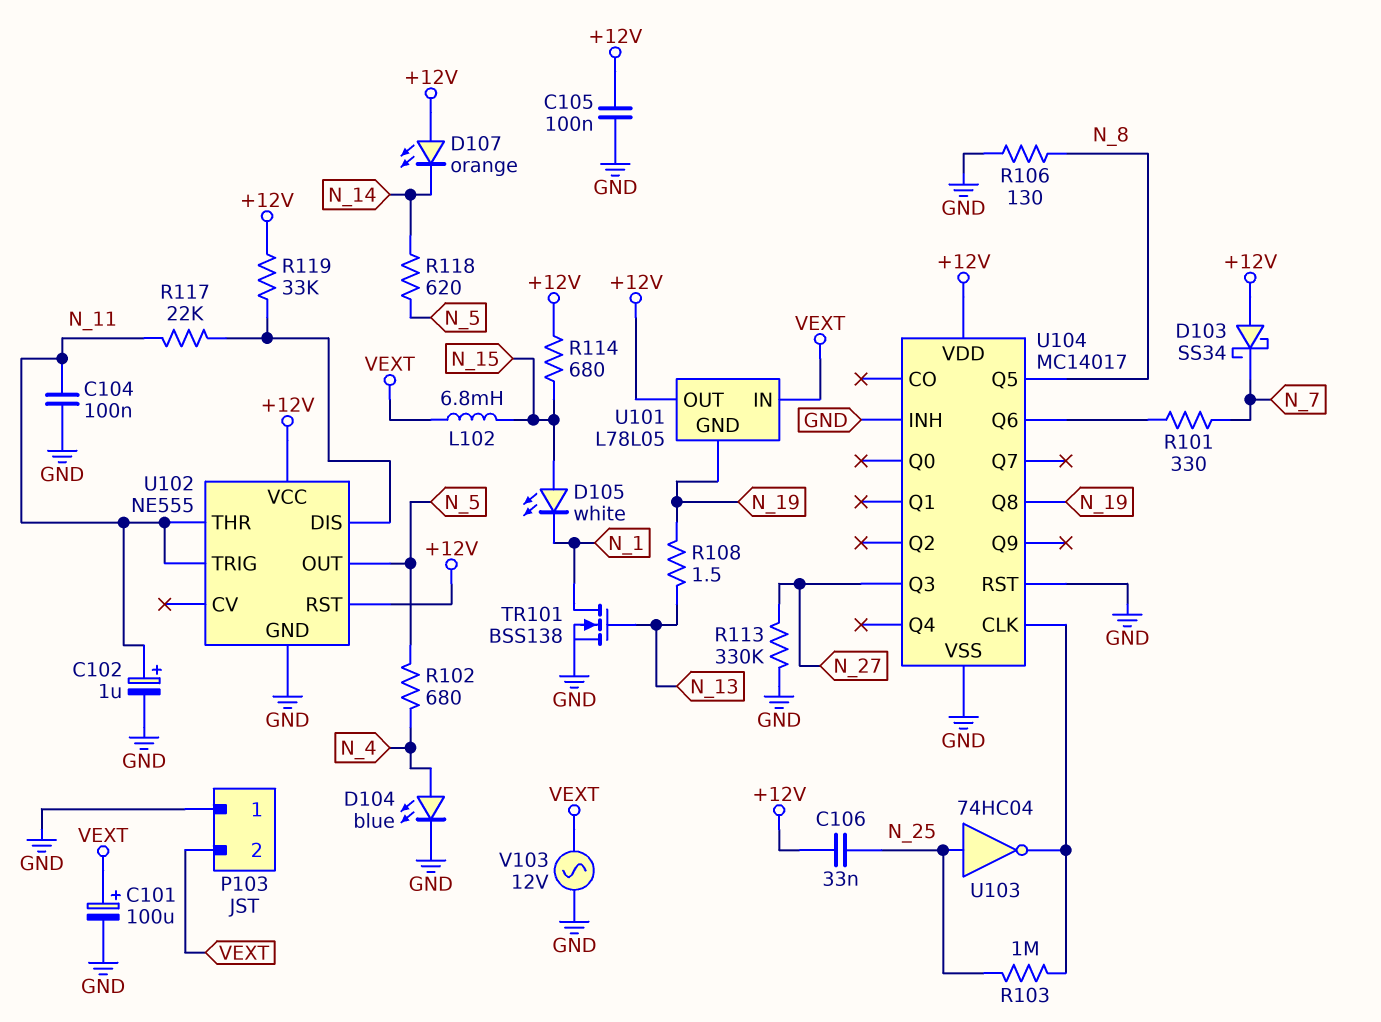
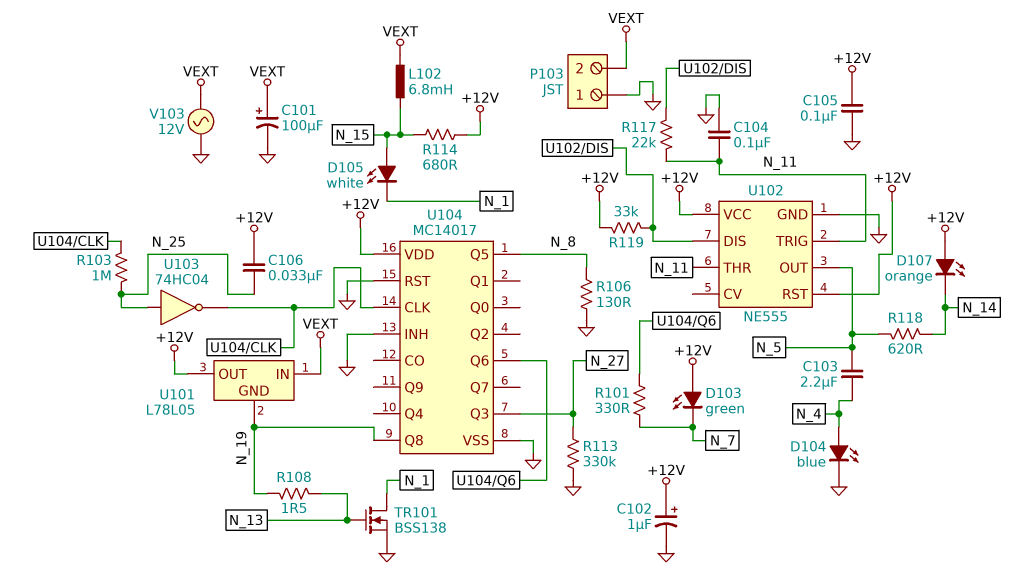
C102: 1uF (plus N_11, minus GND) -> 1uF (plus +12V, minus GND)
C103: none -> 2.2uF (N_4, N_5)
D103: schottky SS34 (A +12V, K N_7) -> LED green (A +12V, K N_7)
R102: 680 (N_4, N_5) -> none

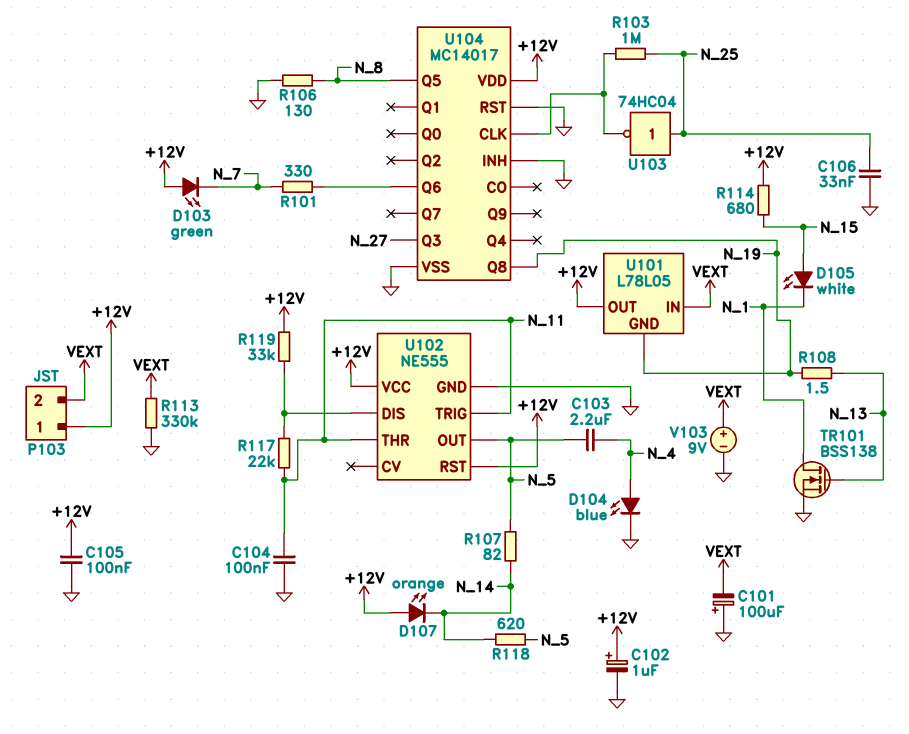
C101: 100uF (plus VEXT, minus GND) -> 100uF (plus GND, minus VEXT)
C106: 33nF (+12V, N_25) -> 33nF (GND, N_25)
L102: 6.8mH (N_15, VEXT) -> none
P103 pin 1: GND -> +12V
R107: none -> 82 (N_5, N_14)
R113: 330k (GND, N_27) -> 330k (GND, VEXT)
V103: AC 12V (GND, VEXT) -> 9V (plus VEXT, minus GND)

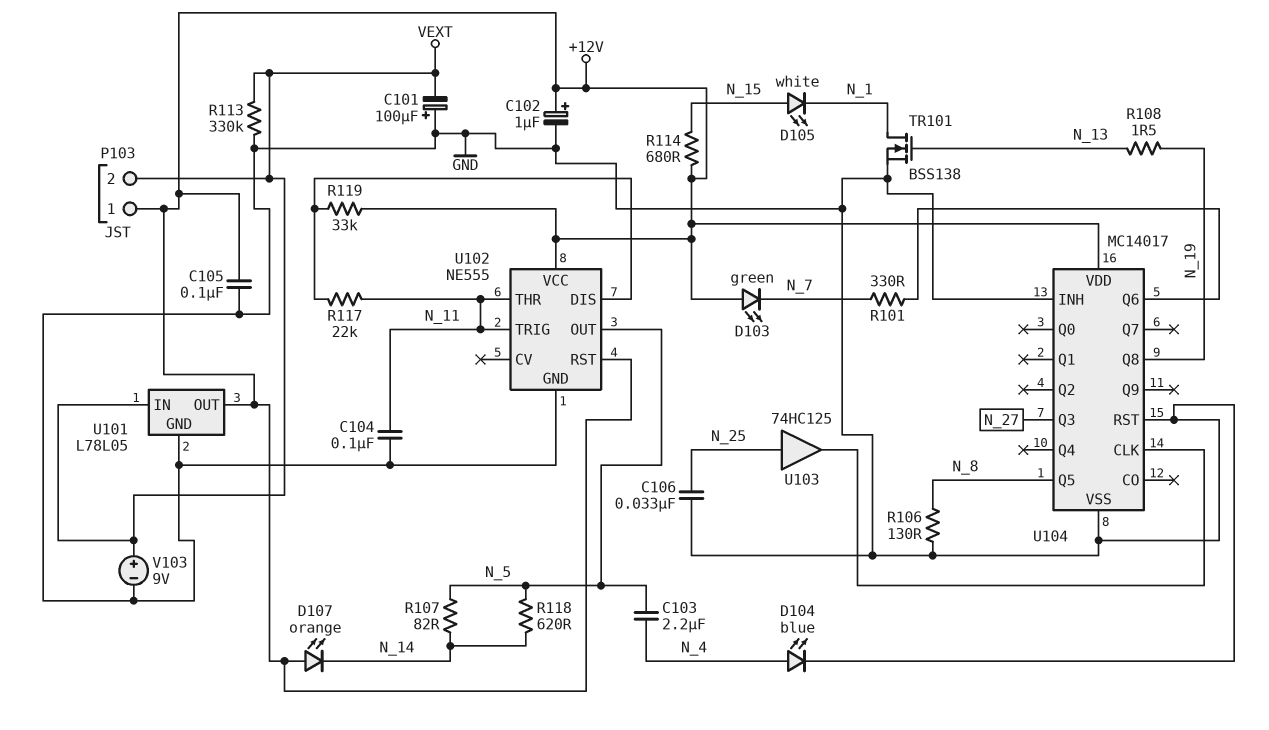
R103: 1M (N_25, U104/CLK) -> none
U101 pin GND: N_19 -> GND
U103: NOT 74HC04 (in N_25, out U104/CLK) -> buffer 74HC125 (in N_25, out U104/CLK)

